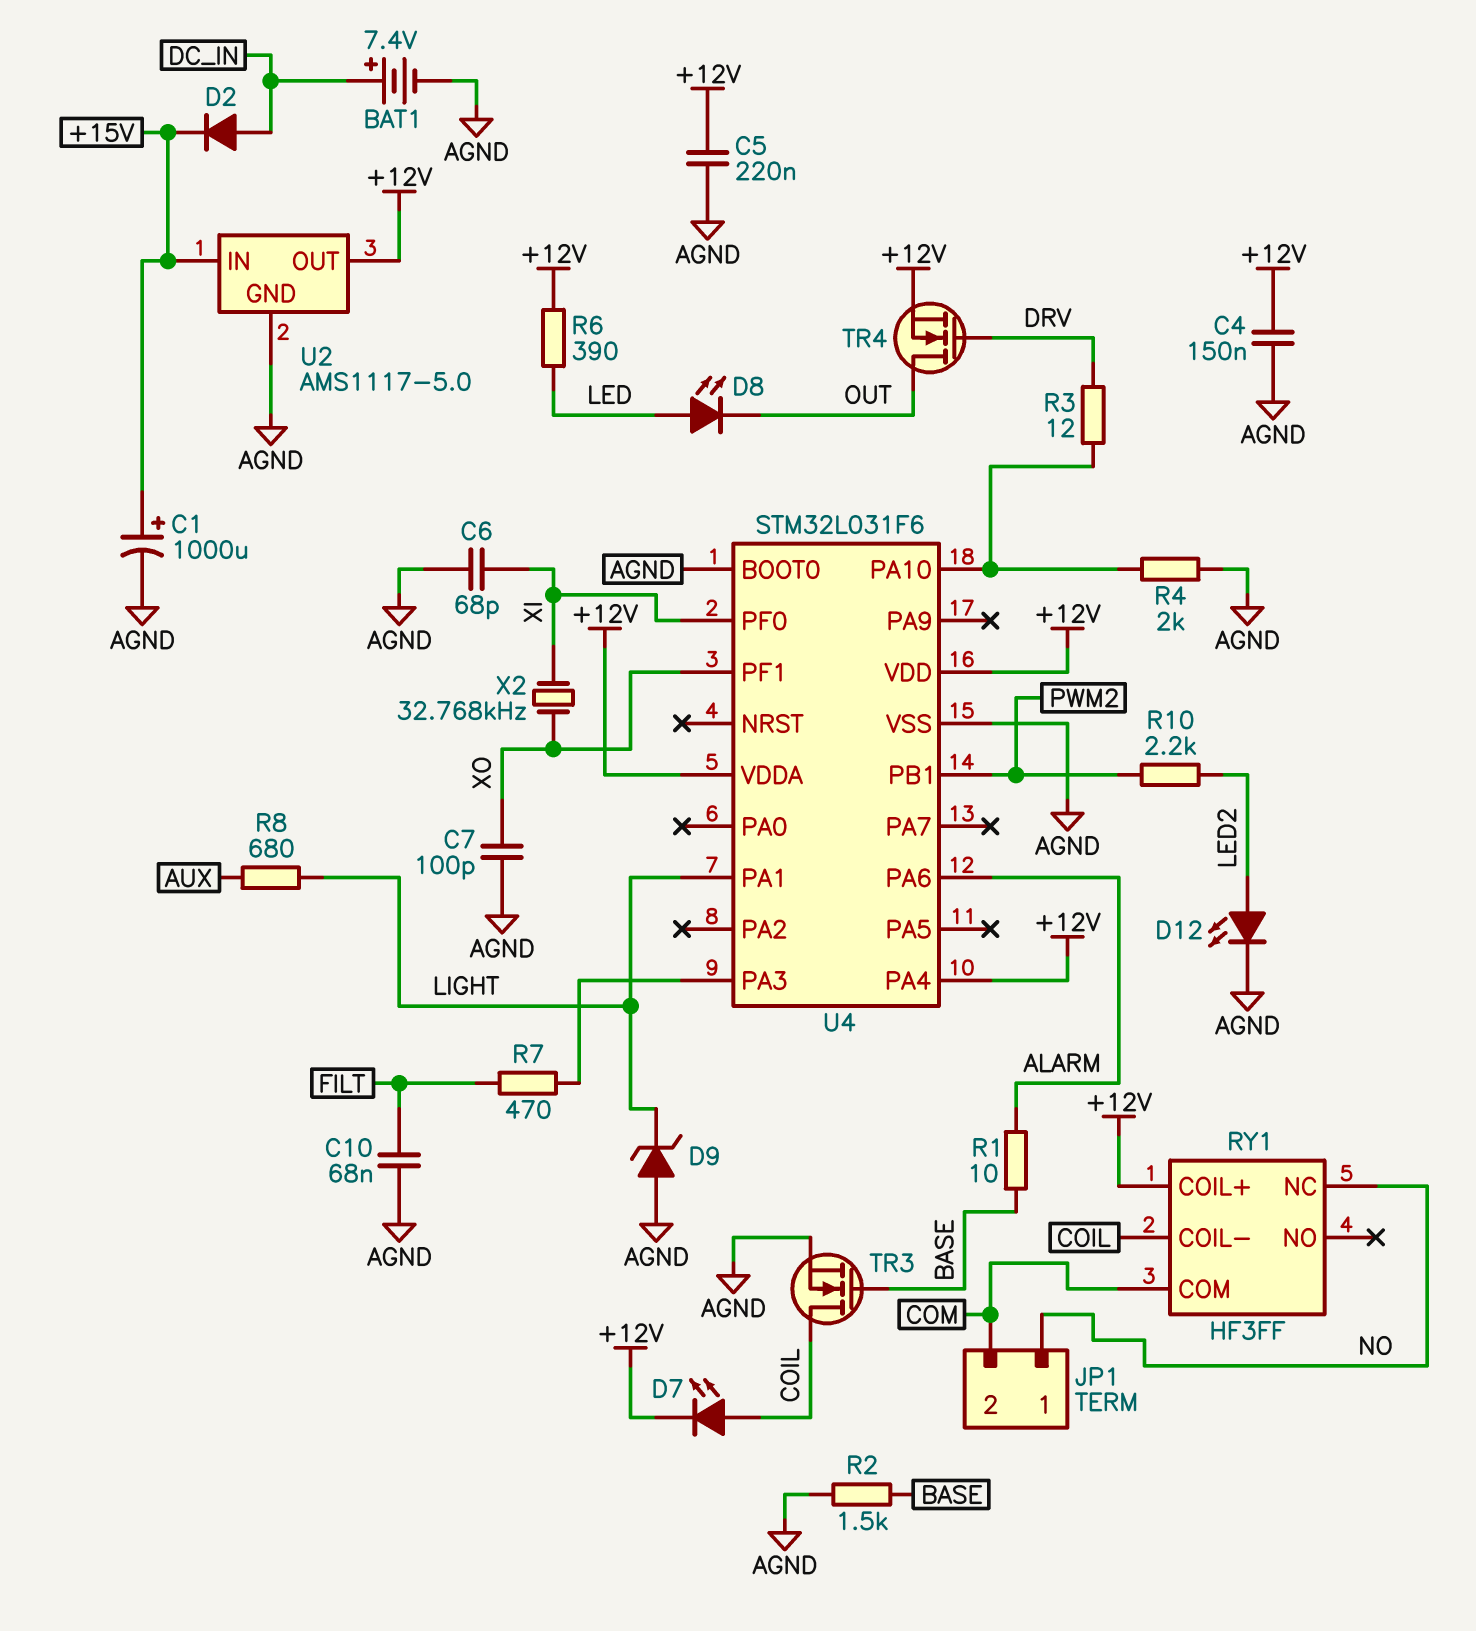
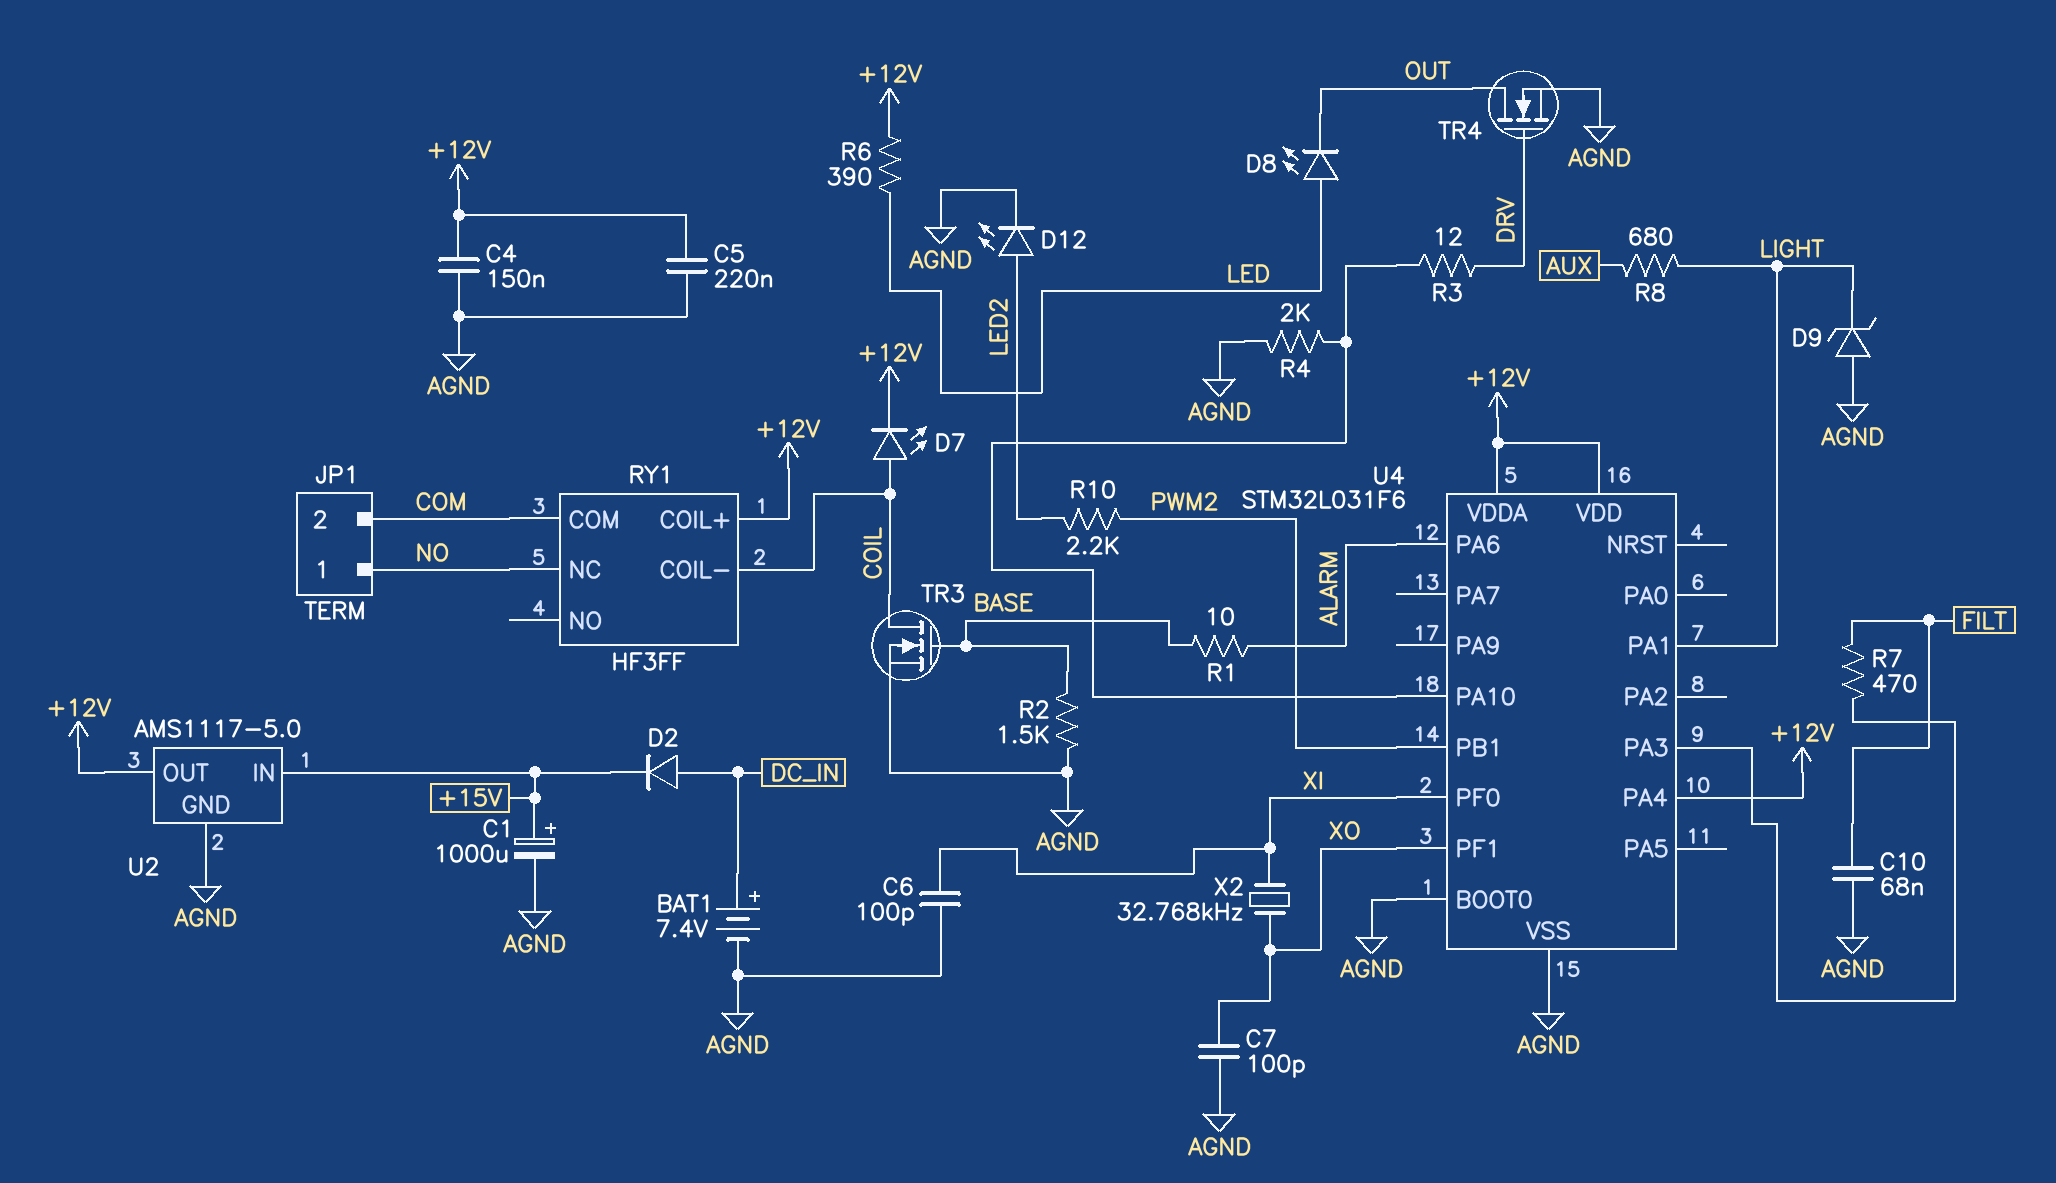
C6: 68pF (AGND, XI) -> 100pF (AGND, XI)
TR4: NMOS (G DRV, D OUT, S +12V) -> NMOS (G DRV, D OUT, S AGND)

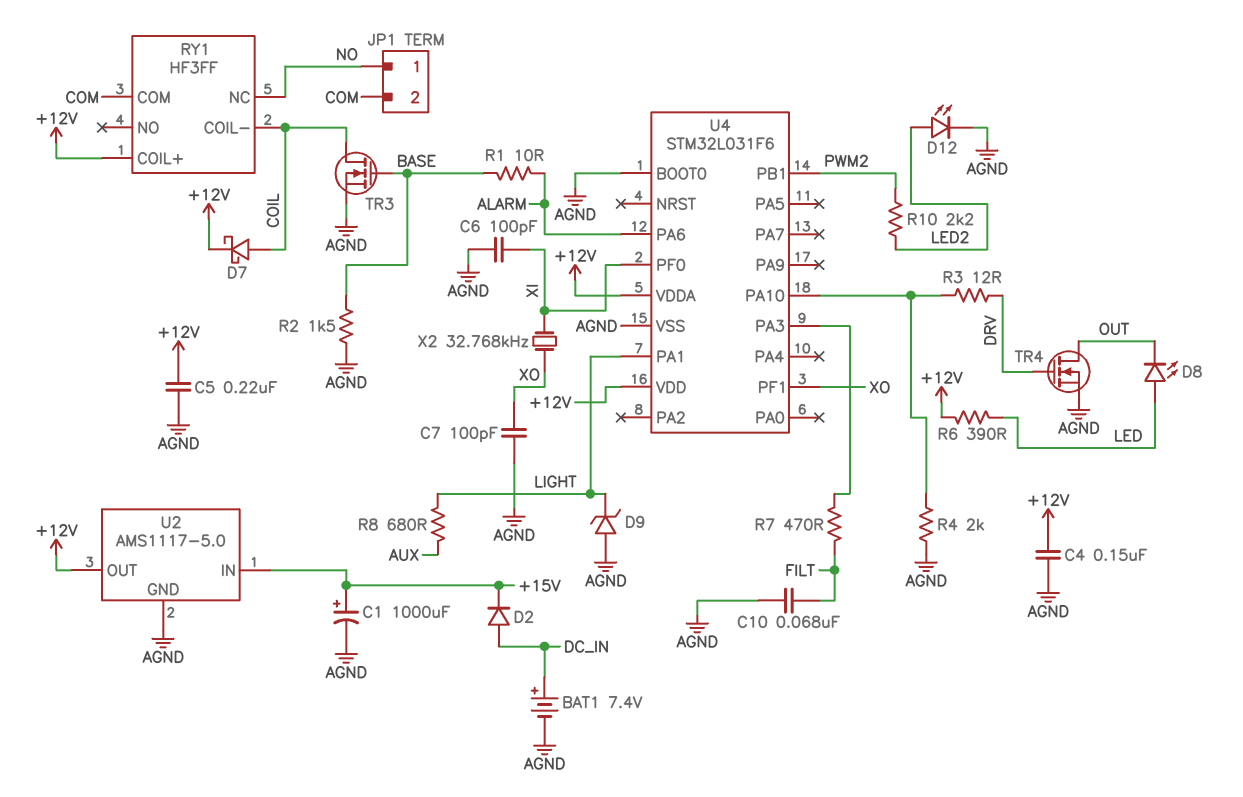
D7: LED (A COIL, K +12V) -> schottky (A COIL, K +12V)
U4 pin PA4: +12V -> none

